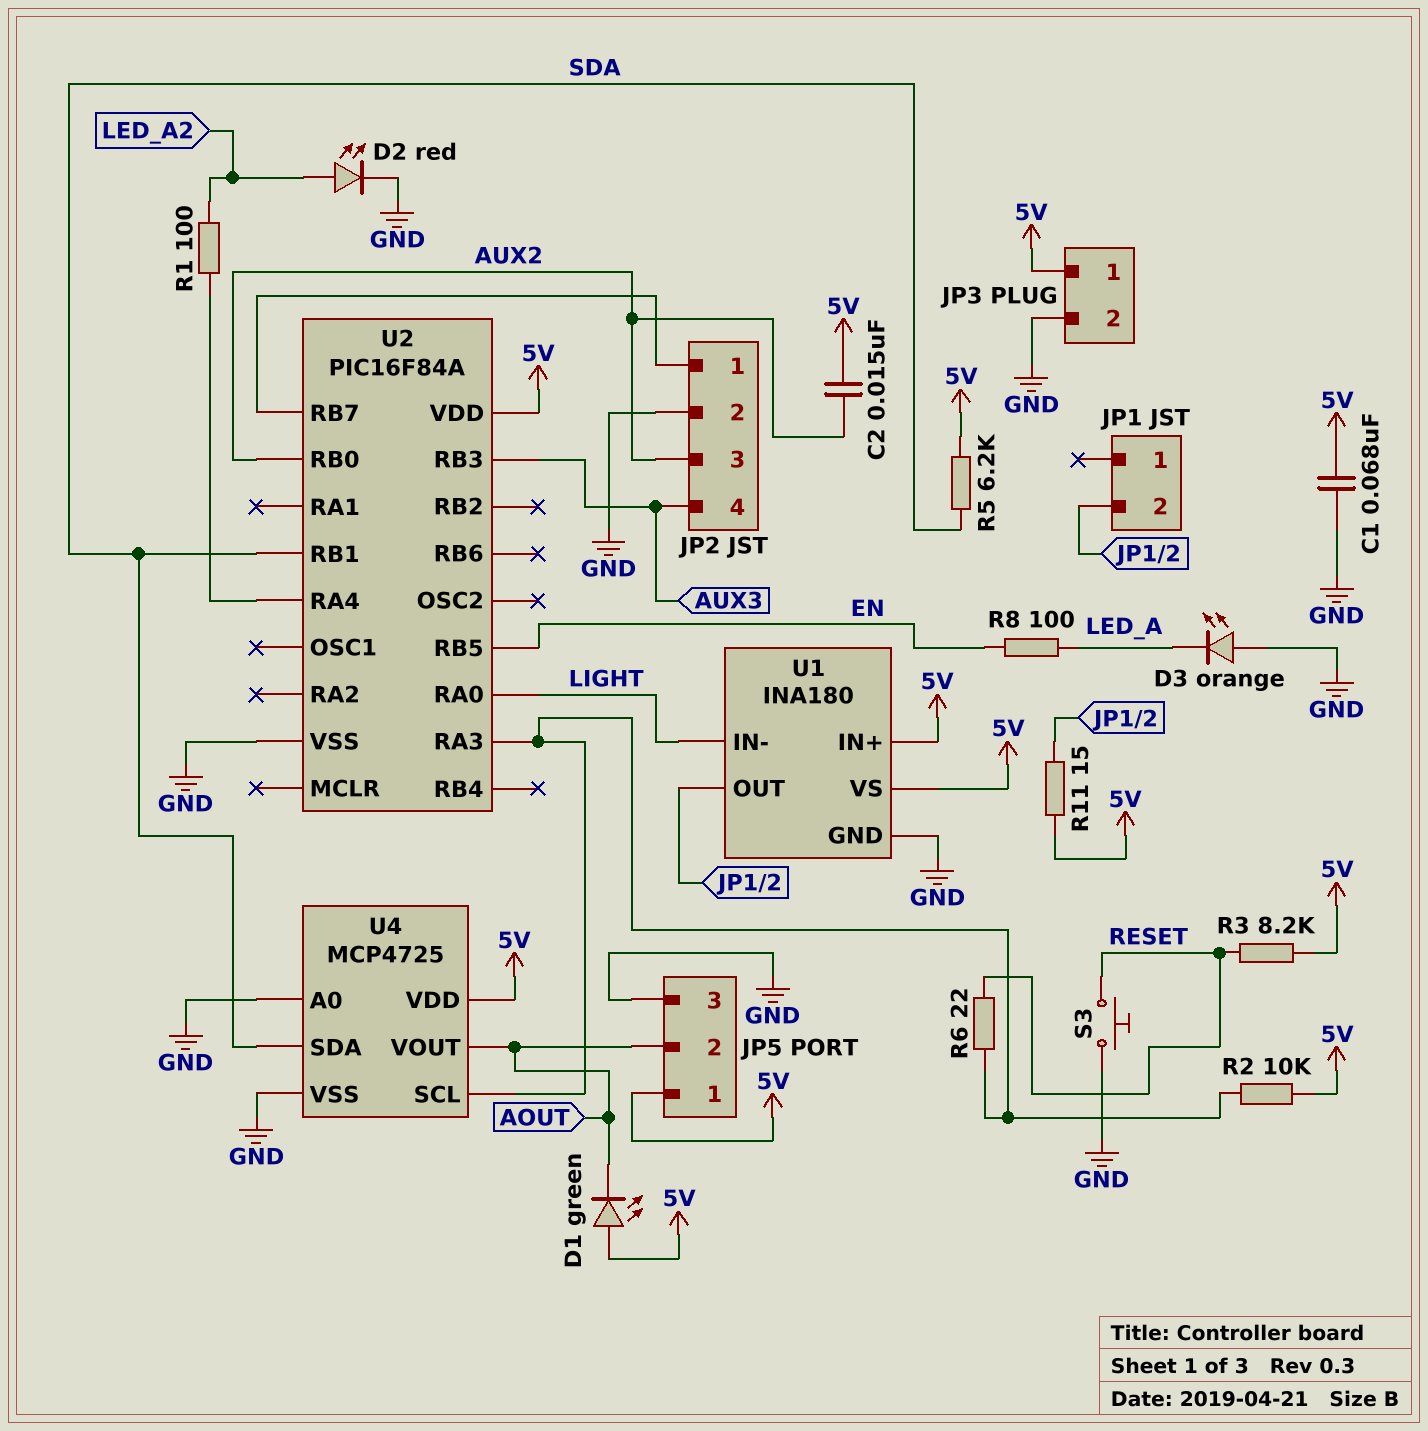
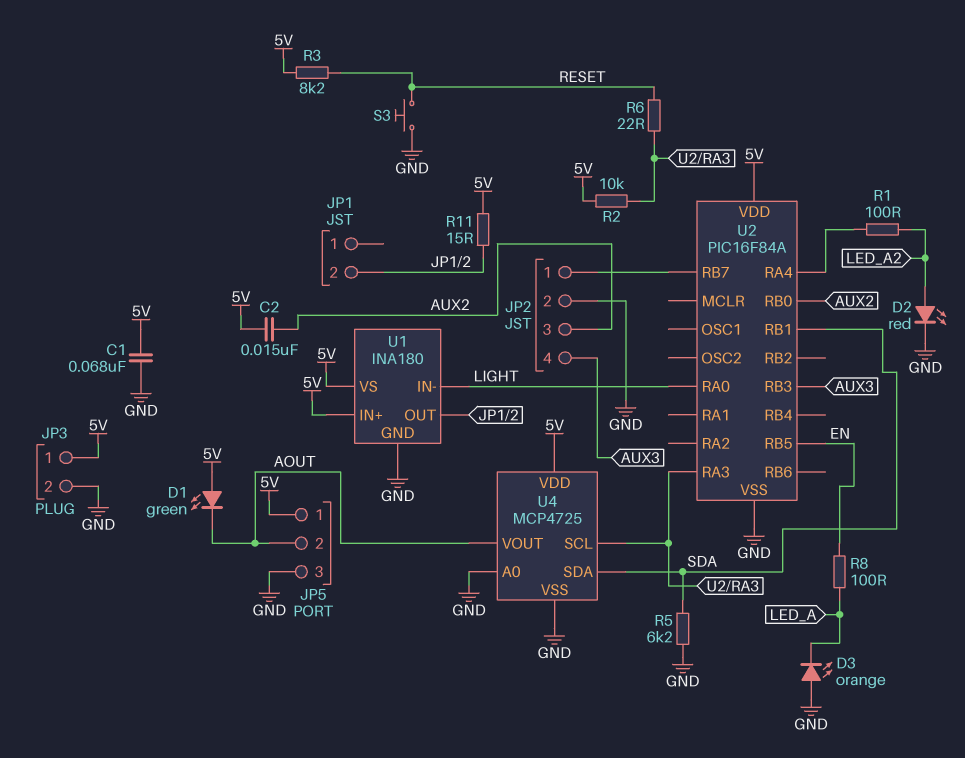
R5: 6.2k (5V, SDA) -> 6.2k (GND, SDA)

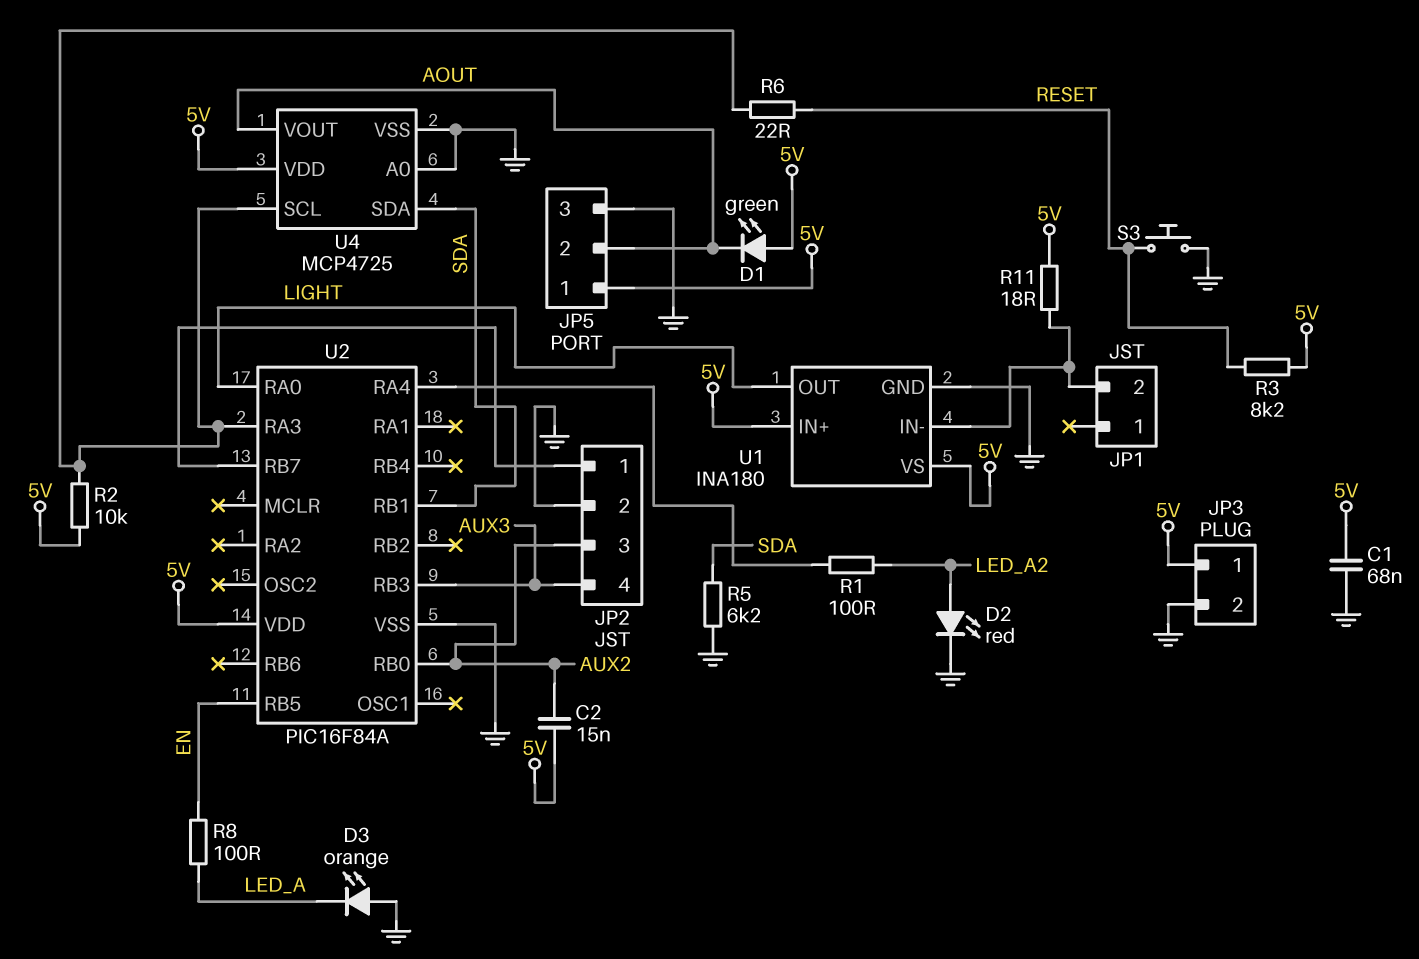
R11: 15 (5V, JP1/2) -> 18 (5V, JP1/2)
U1 pin IN-: LIGHT -> JP1/2
U1 pin OUT: JP1/2 -> LIGHT

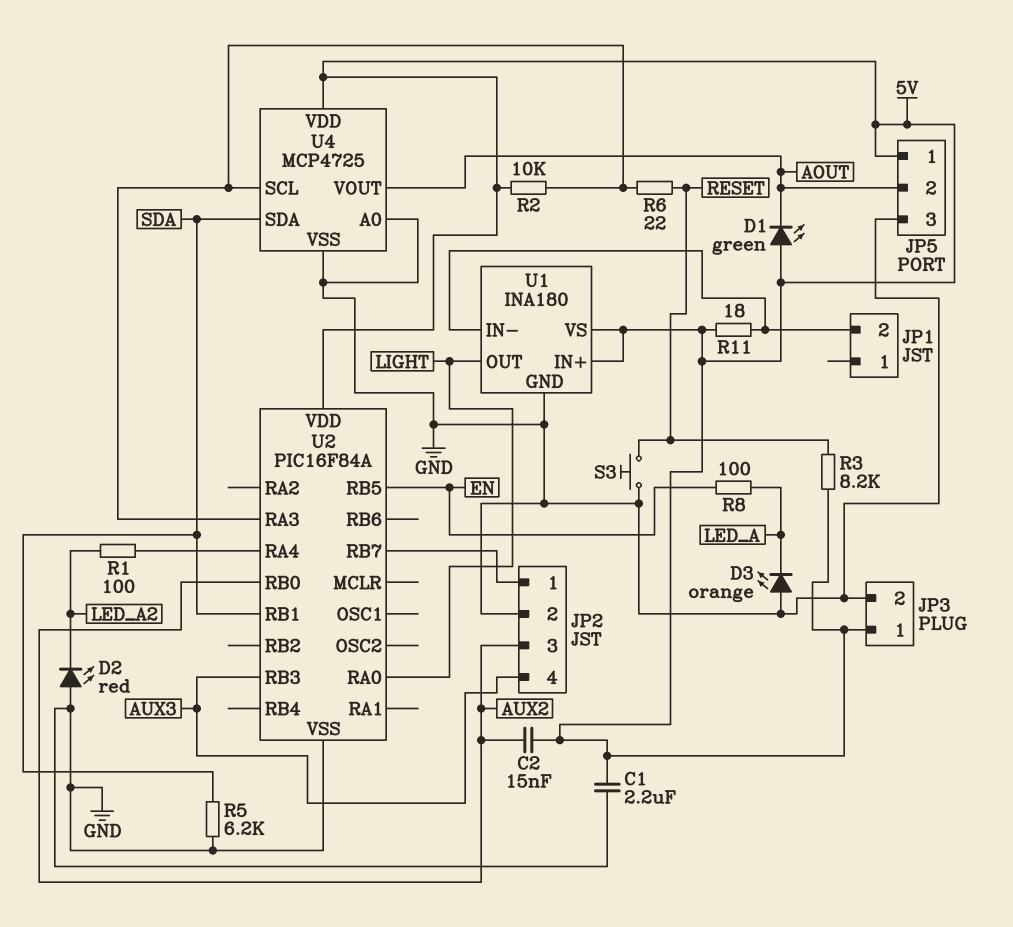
C1: 68nF (5V, GND) -> 2.2uF (5V, GND)
D2: LED red (A LED_A2, K GND) -> LED red (A GND, K LED_A2)

